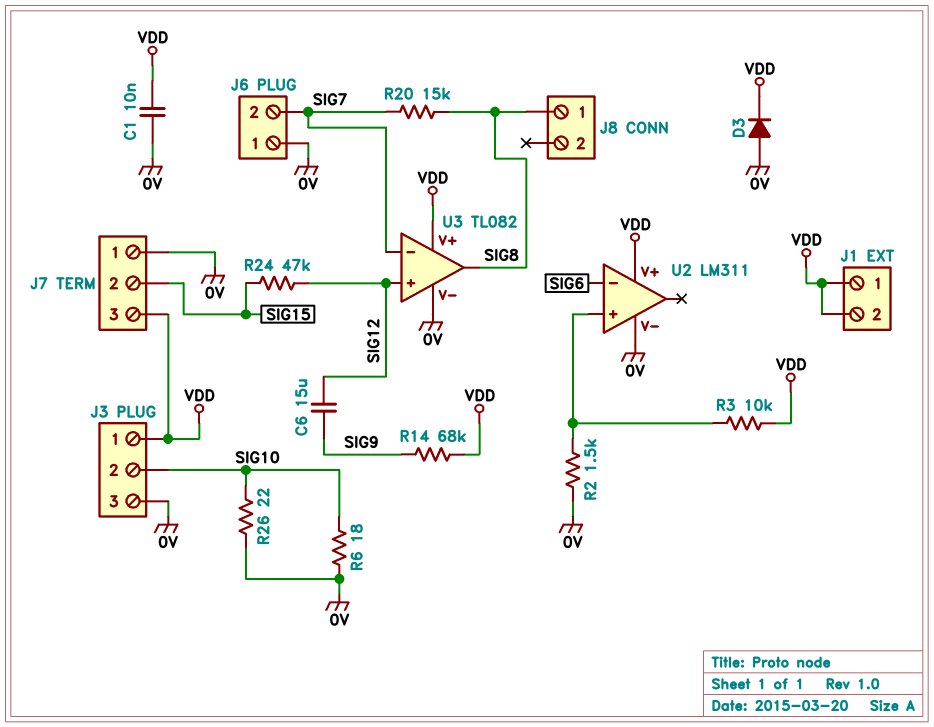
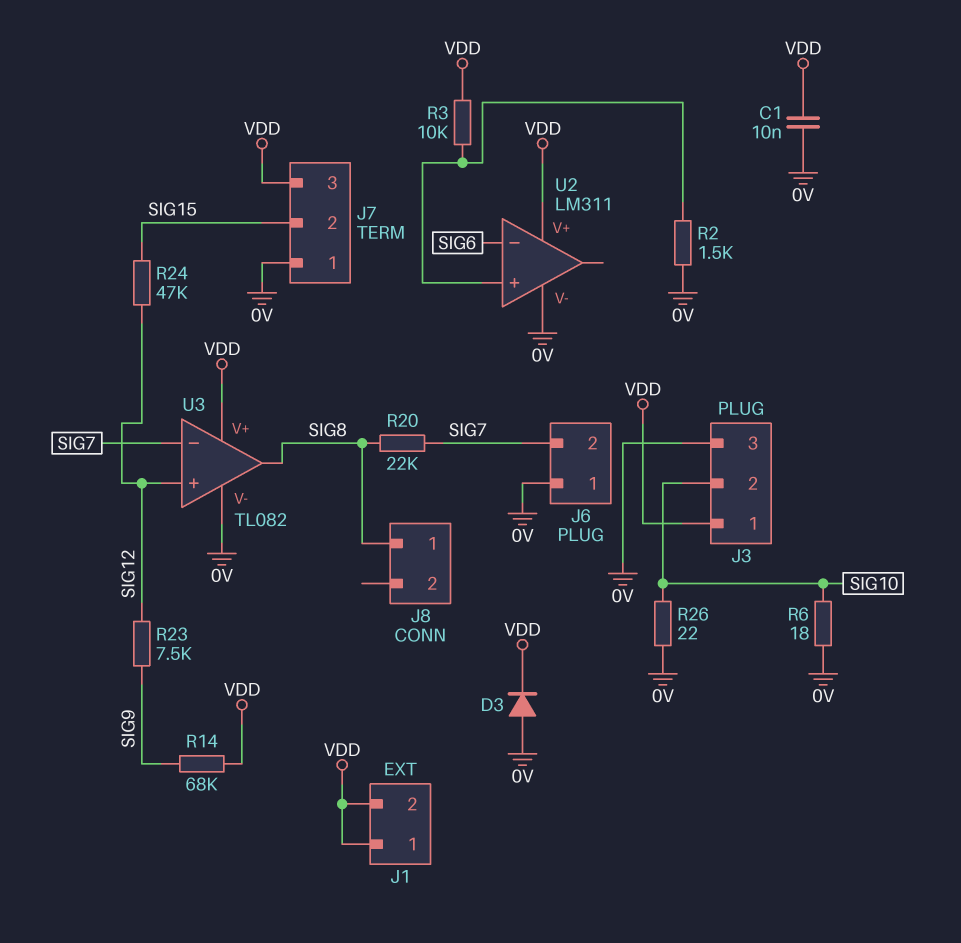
C6: 15uF (SIG9, SIG12) -> none
R20: 15k (SIG7, SIG8) -> 22k (SIG7, SIG8)
R23: none -> 7.5k (SIG9, SIG12)

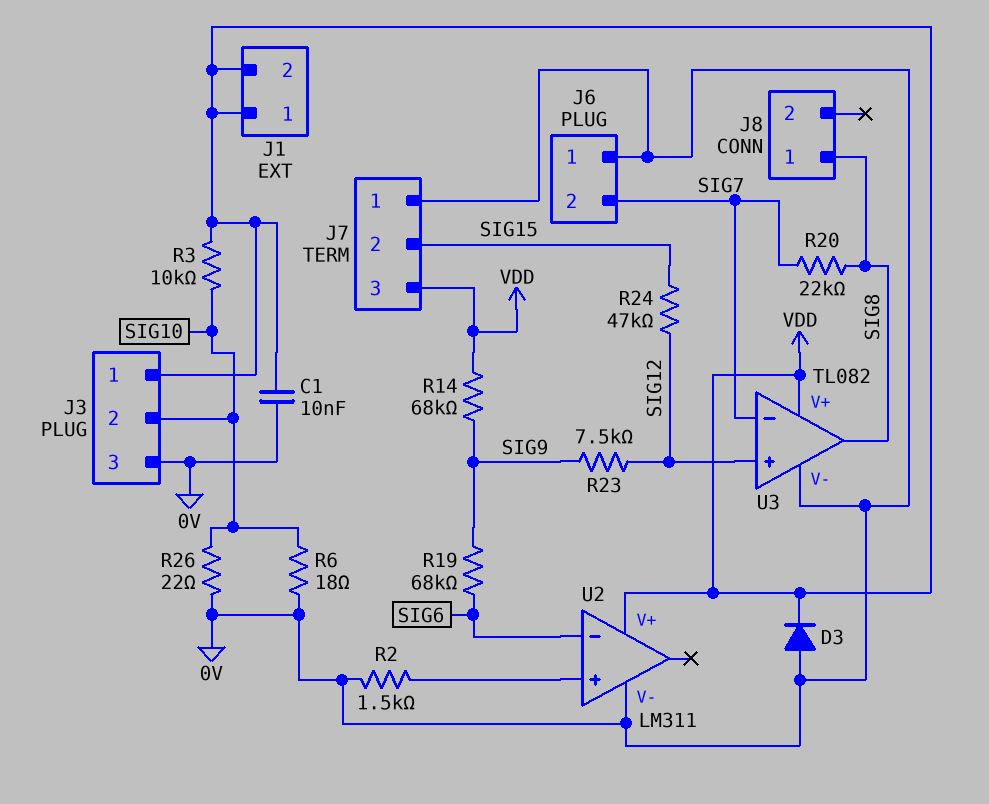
R3: 10k (U2/in+, VDD) -> 10k (SIG10, VDD)
R19: none -> 68k (SIG6, SIG9)

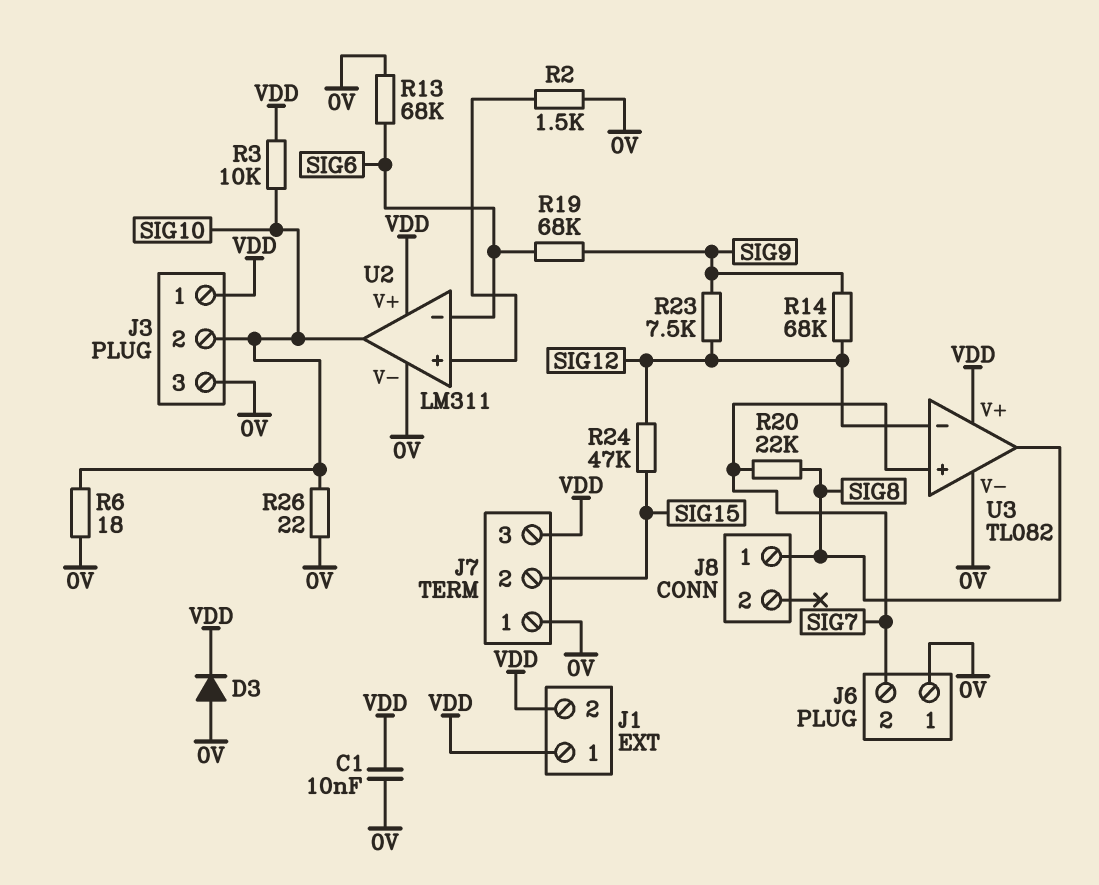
R13: none -> 68k (0V, SIG6)
R14: 68k (SIG9, VDD) -> 68k (SIG9, SIG12)
U2 pin out: none -> SIG10
U3 pin in+: SIG12 -> SIG7
U3 pin in-: SIG7 -> SIG12

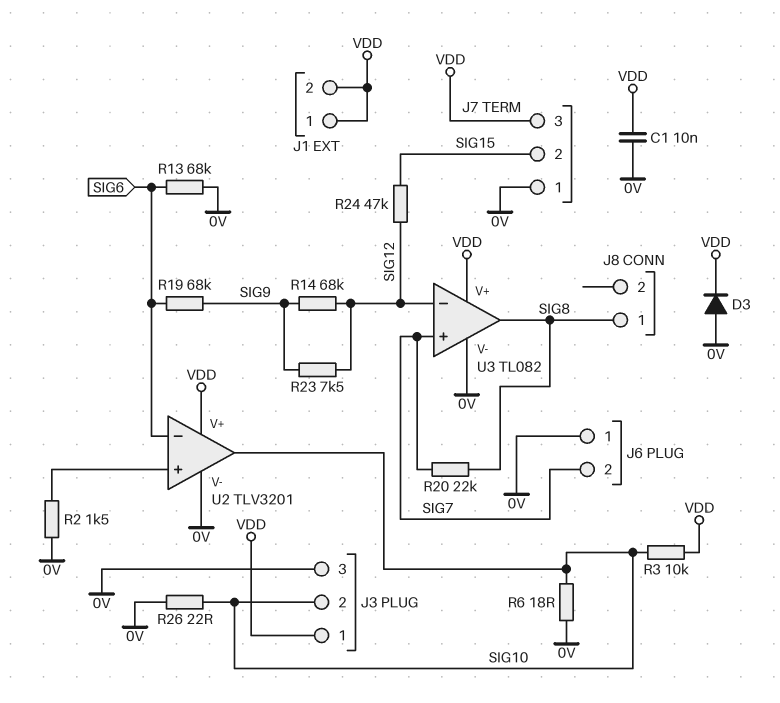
U2: LM311 -> TLV3201

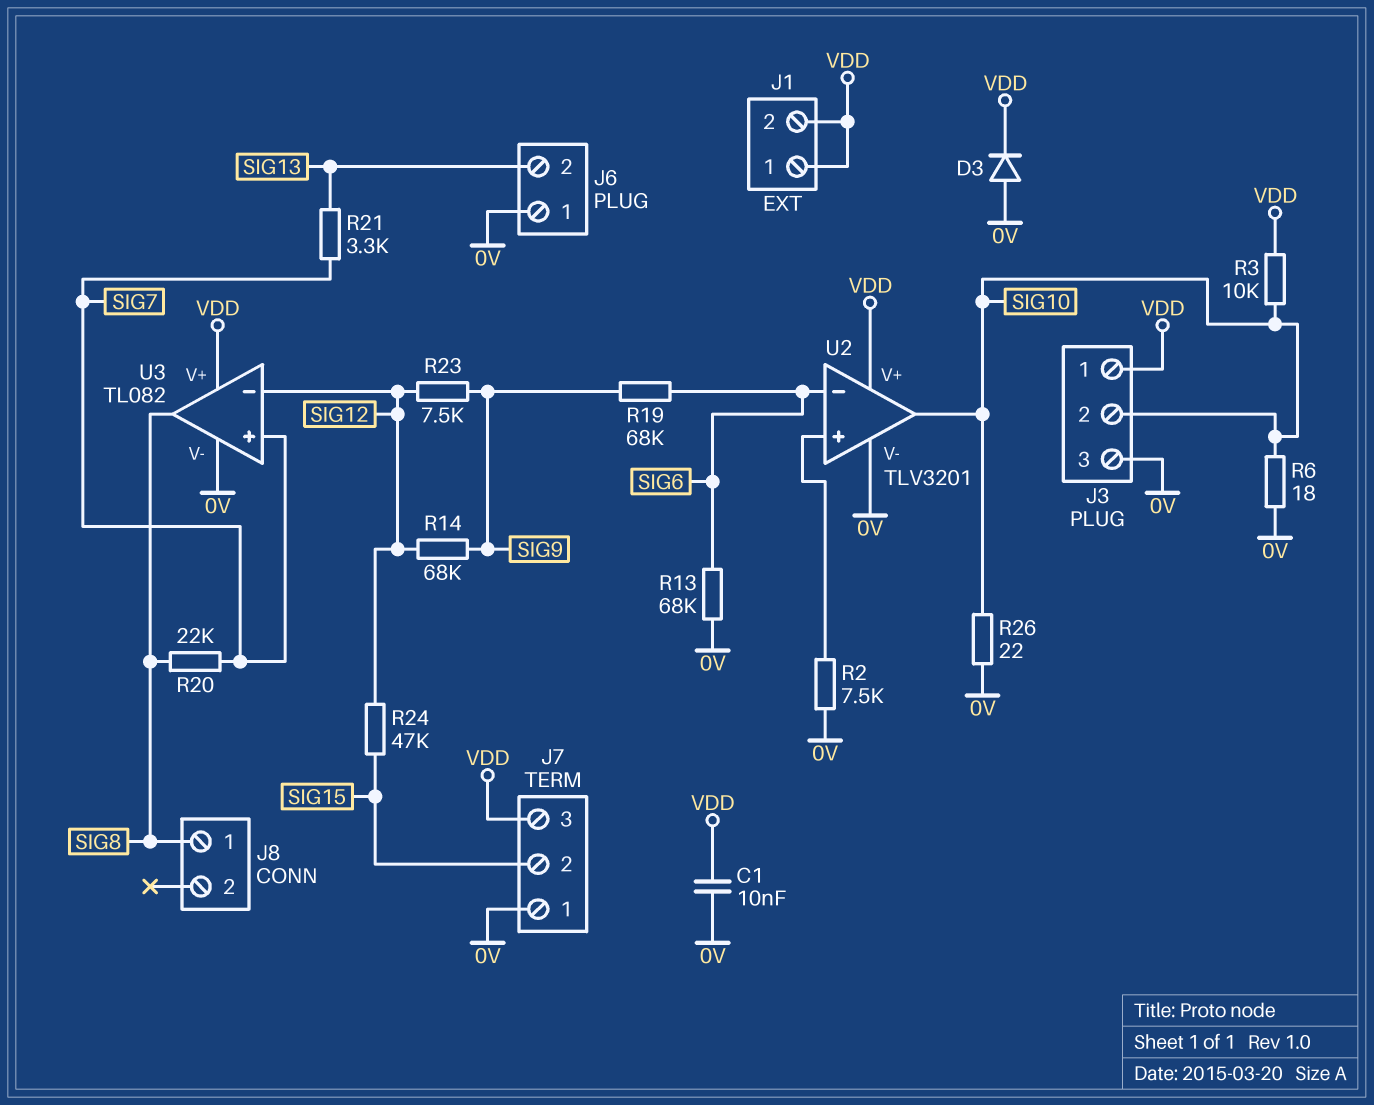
J6 pin 2: SIG7 -> SIG13
R2: 1.5k (0V, U2/in+) -> 7.5k (0V, U2/in+)
R21: none -> 3.3k (SIG7, SIG13)

